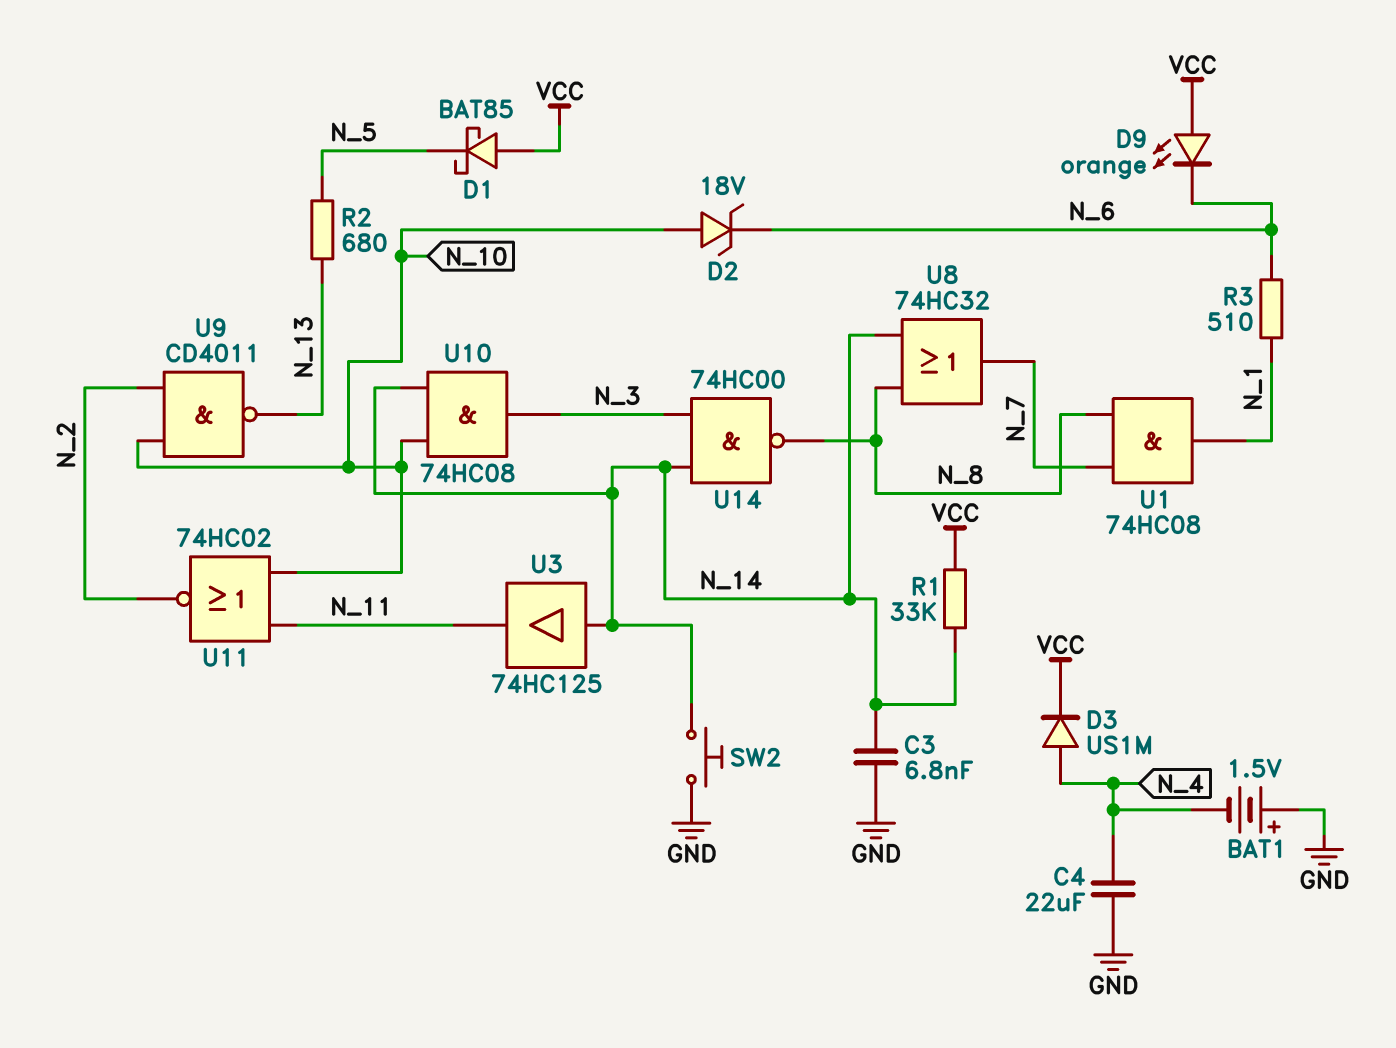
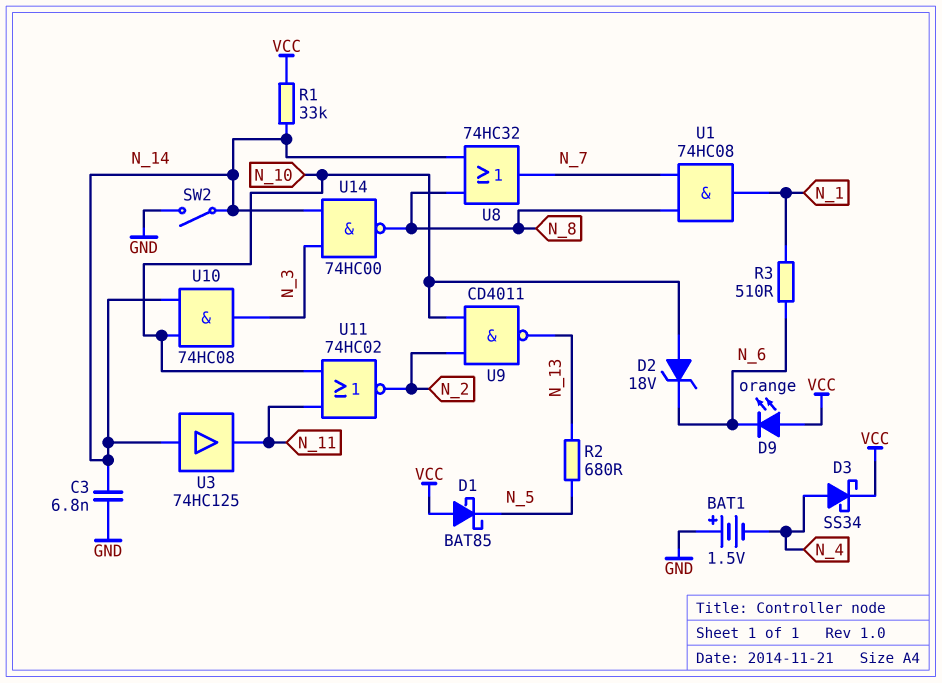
C4: 22uF (GND, N_4) -> none
D3: diode US1M (A N_4, K VCC) -> schottky SS34 (A N_4, K VCC)
SW2: button (GND, N_14) -> switch (GND, N_14)

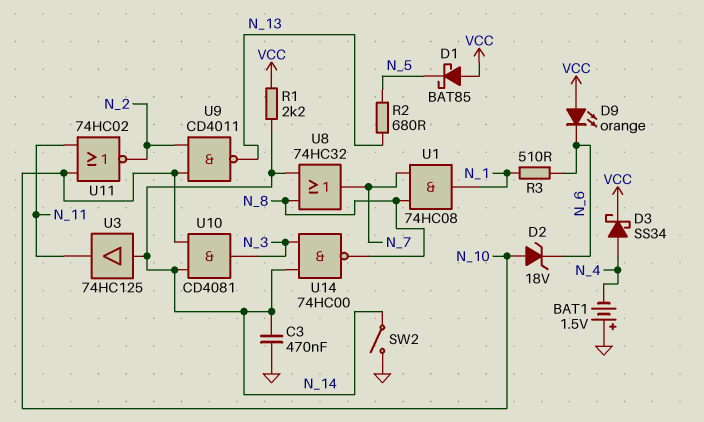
C3: 6.8nF (GND, N_14) -> 470nF (GND, N_14)
R1: 33k (N_14, VCC) -> 2.2k (N_14, VCC)
U10: AND 74HC08 (in N_10, in N_14, out N_3) -> AND CD4081 (in N_10, in N_14, out N_3)

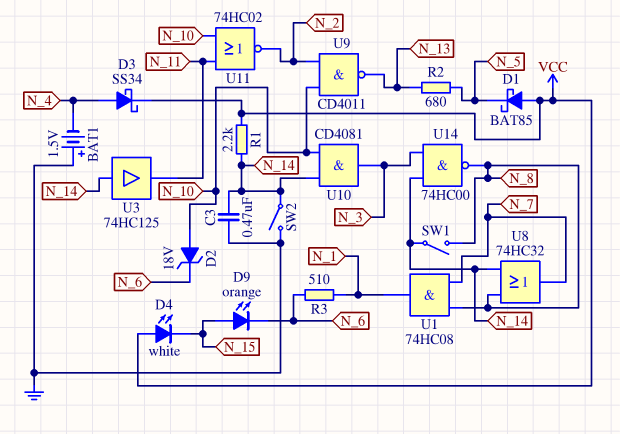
D4: none -> LED white (A VCC, K N_15)
D9: LED orange (A VCC, K N_6) -> LED orange (A N_15, K N_6)
SW1: none -> switch (N_8, N_14)

